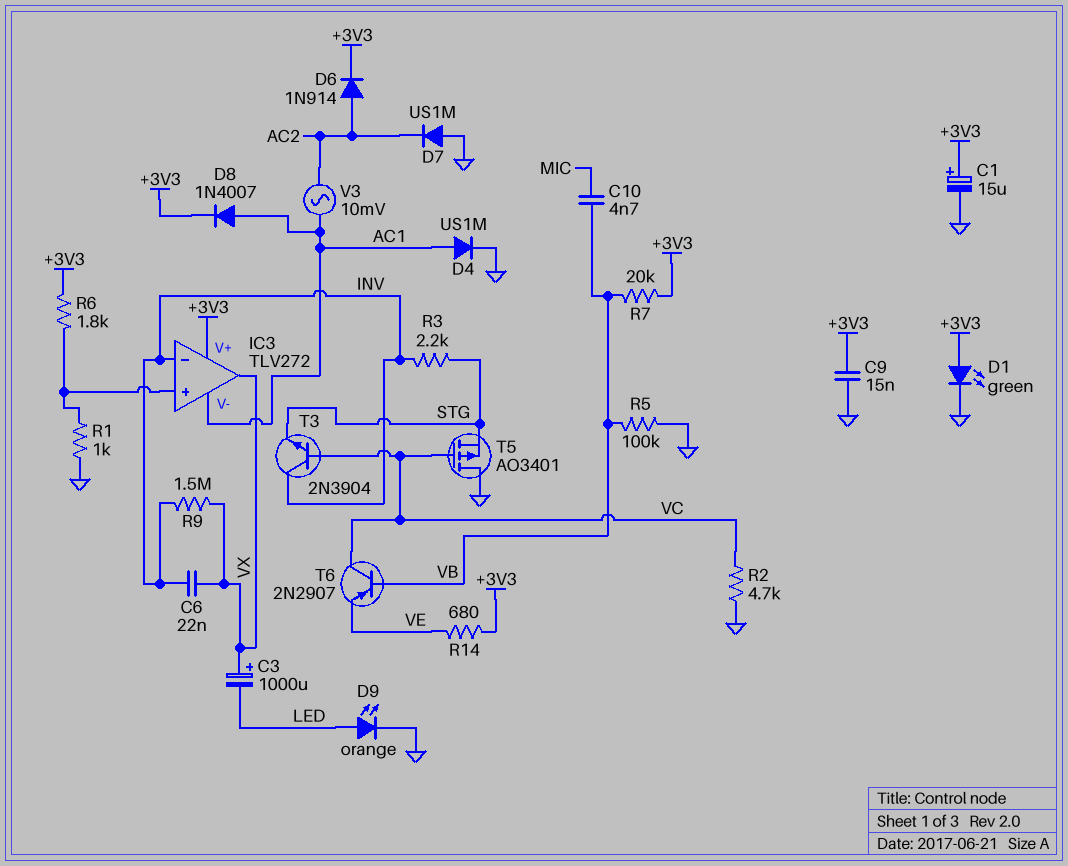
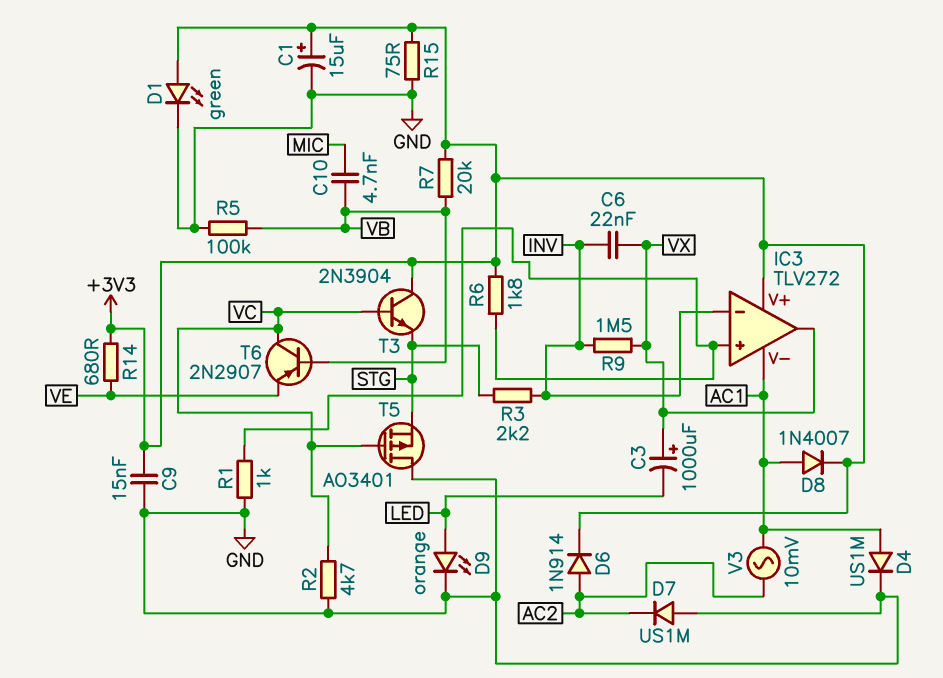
R15: none -> 75 (+3V3, GND)
T3: NPN 2N3904 (B VC, C INV, E STG) -> NPN 2N3904 (B VC, C +3V3, E STG)

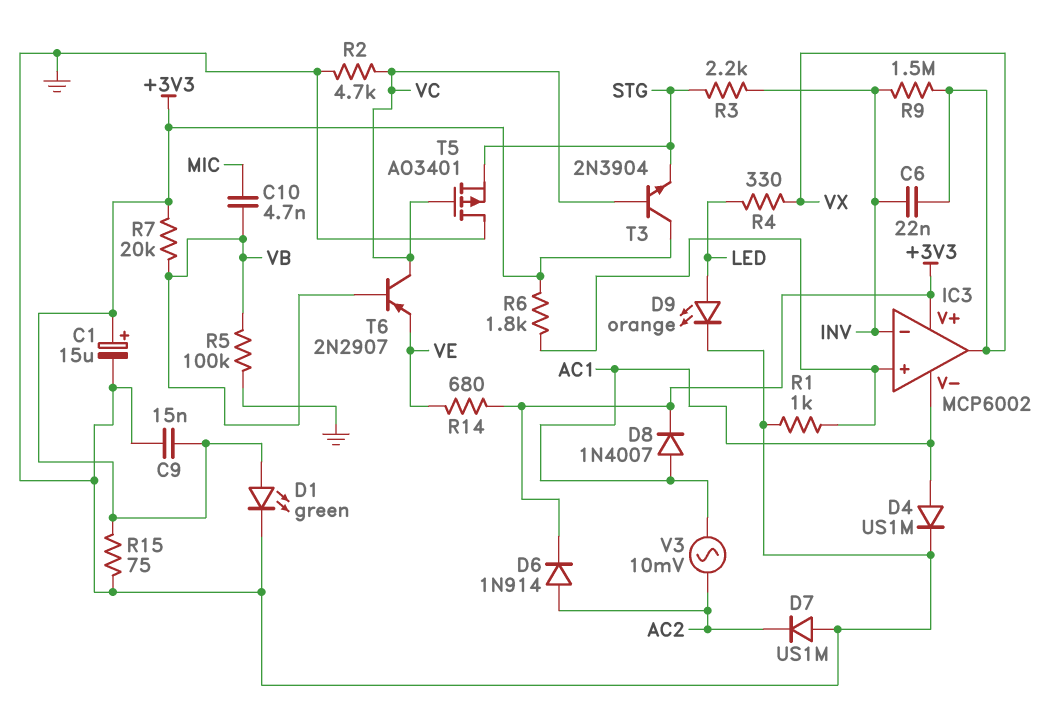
C3: 1000uF (plus VX, minus LED) -> none
IC3: TLV272 -> MCP6002
R4: none -> 330 (LED, VX)

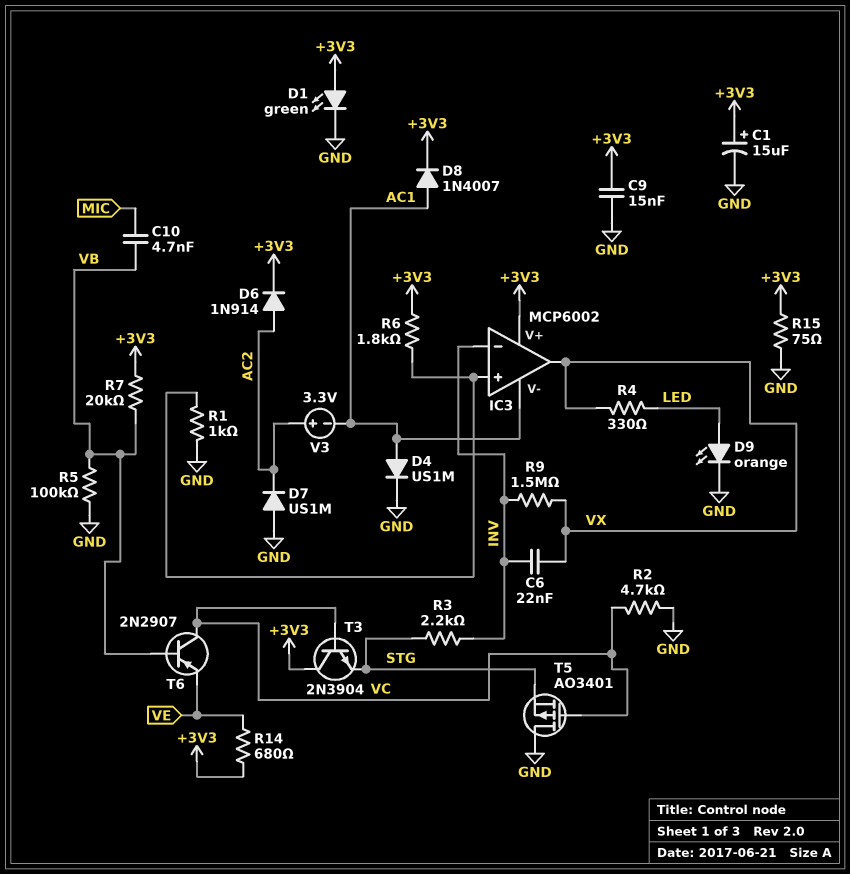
V3: AC 10mV (AC1, AC2) -> 3.3V (plus AC2, minus AC1)

